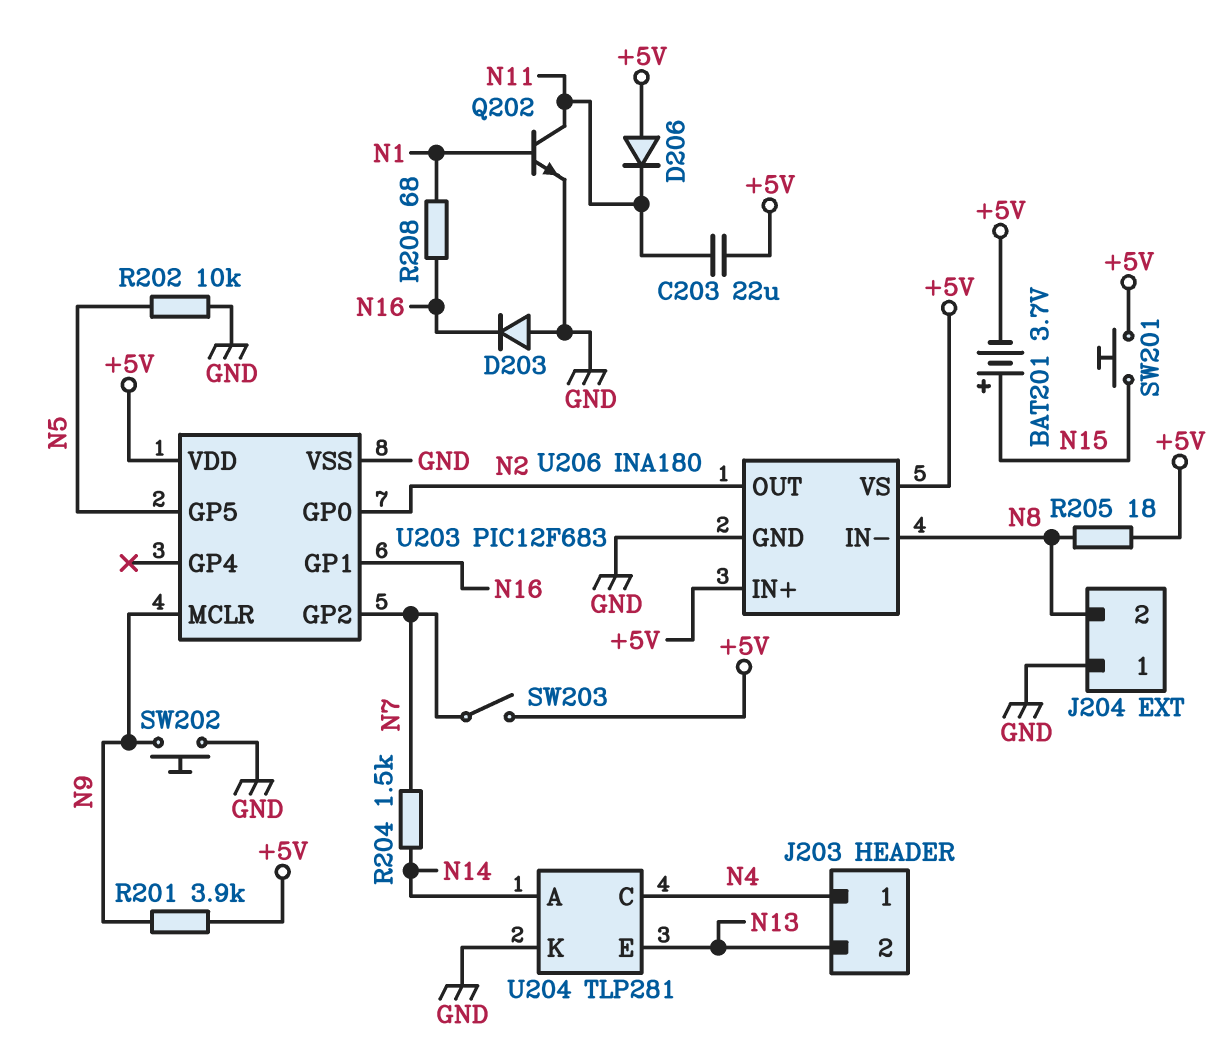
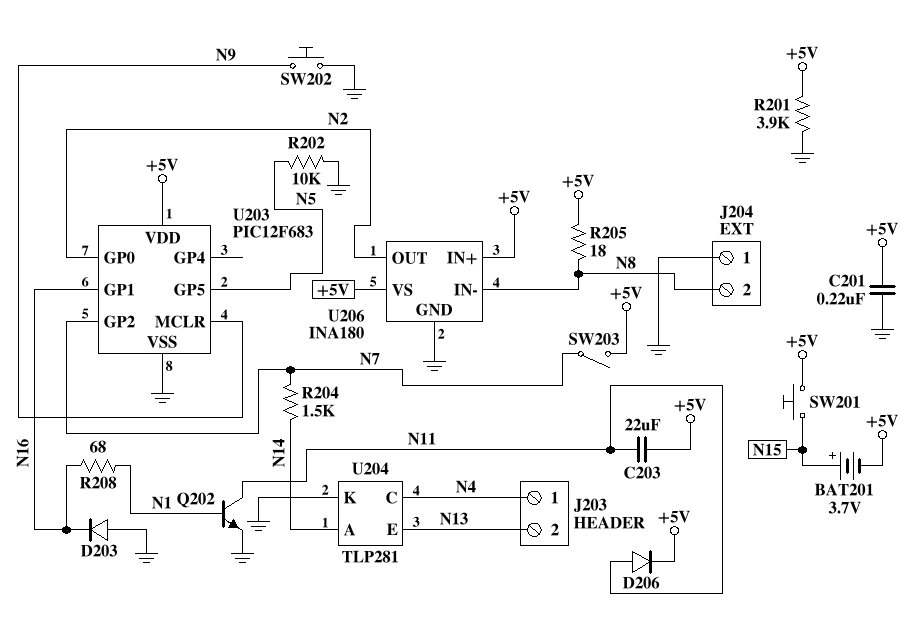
C201: none -> 220nF (+5V, GND)
D206: diode (A +5V, K N11) -> diode (A N11, K +5V)
R201: 3.9k (+5V, N9) -> 3.9k (+5V, GND)

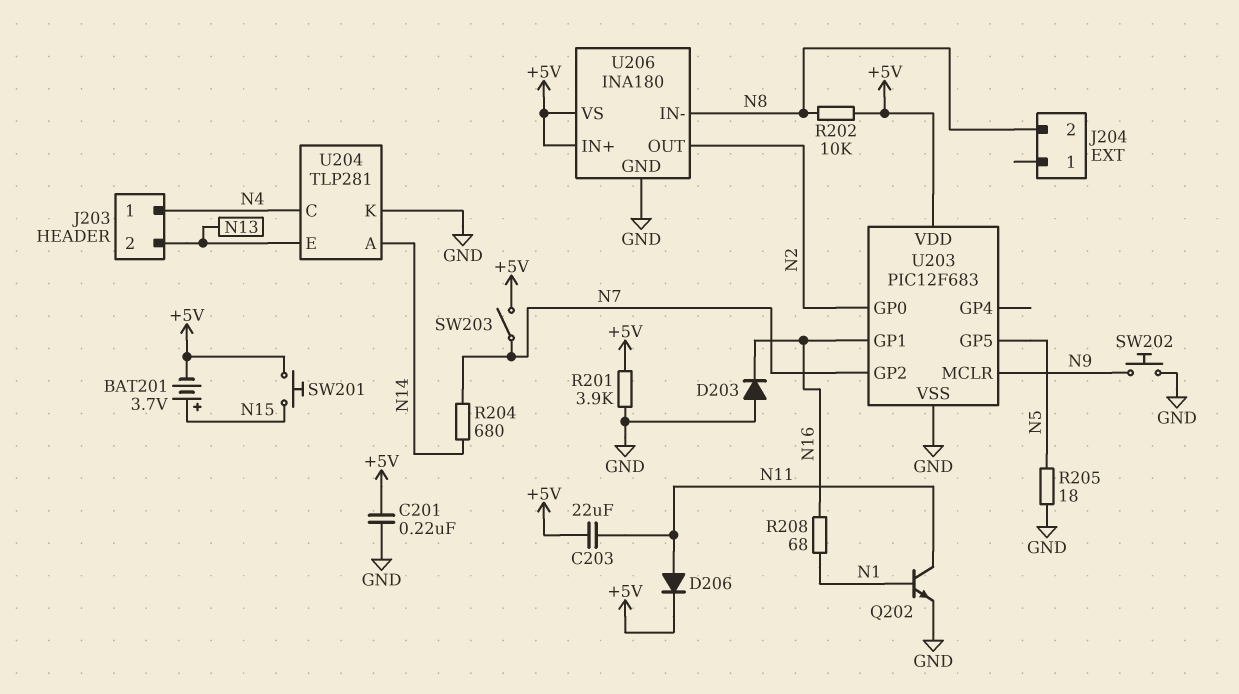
J204 pin 1: GND -> none
R202: 10k (GND, N5) -> 10k (+5V, N8)
R204: 1.5k (N7, N14) -> 680 (N7, N14)
R205: 18 (+5V, N8) -> 18 (GND, N5)

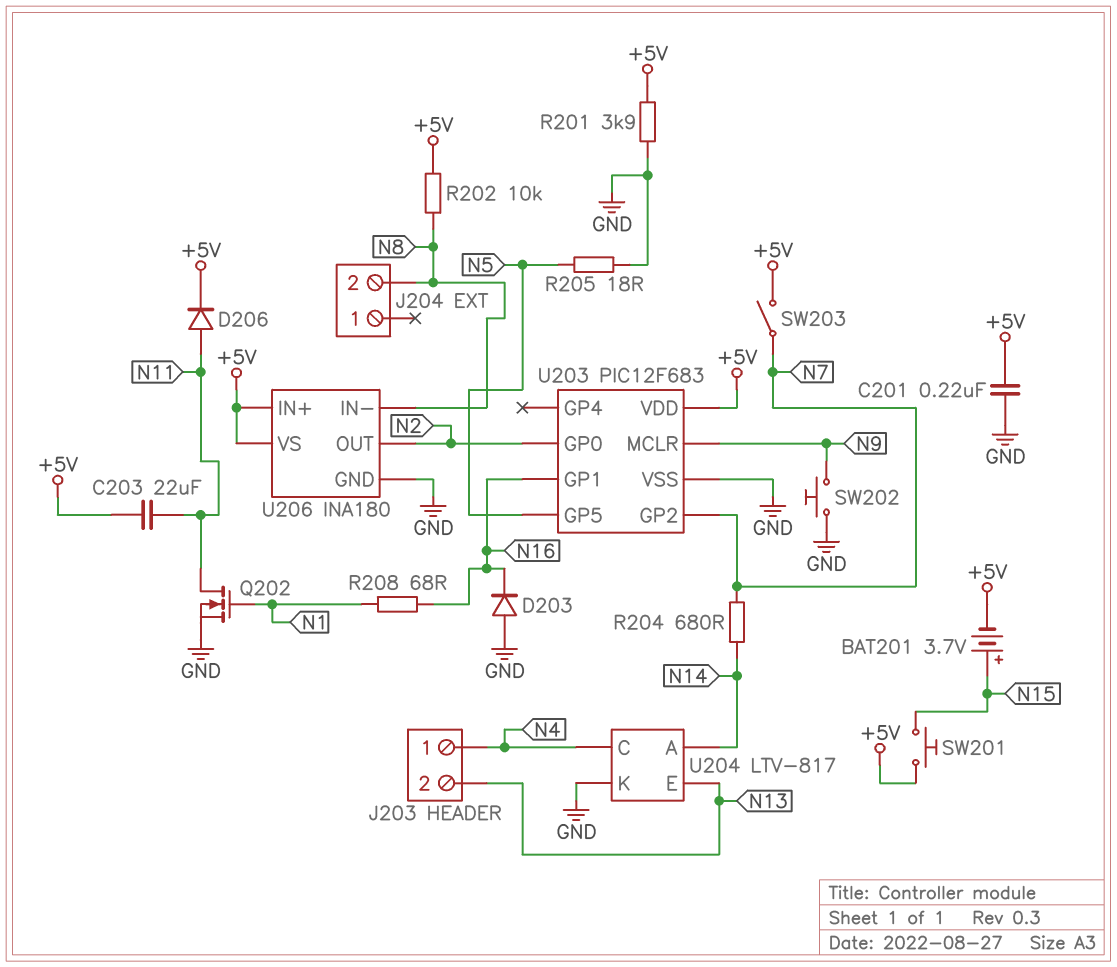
Q202: NPN (B N1, C N11, E GND) -> NMOS (G N1, D N11, S GND)
U204: TLP281 -> LTV-817

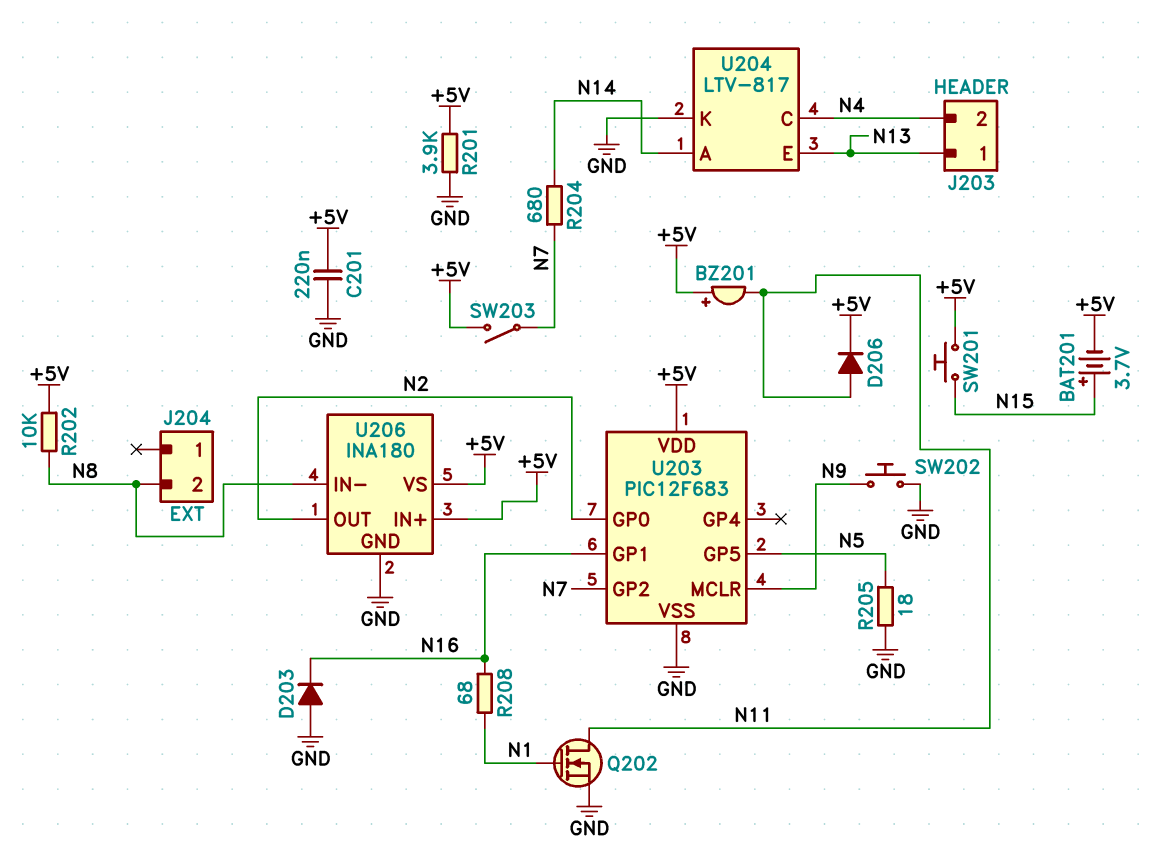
BZ201: none -> buzzer (plus +5V, minus N11)
C203: 22uF (+5V, N11) -> none
J203 pin 1: N4 -> N13
J203 pin 2: N13 -> N4

